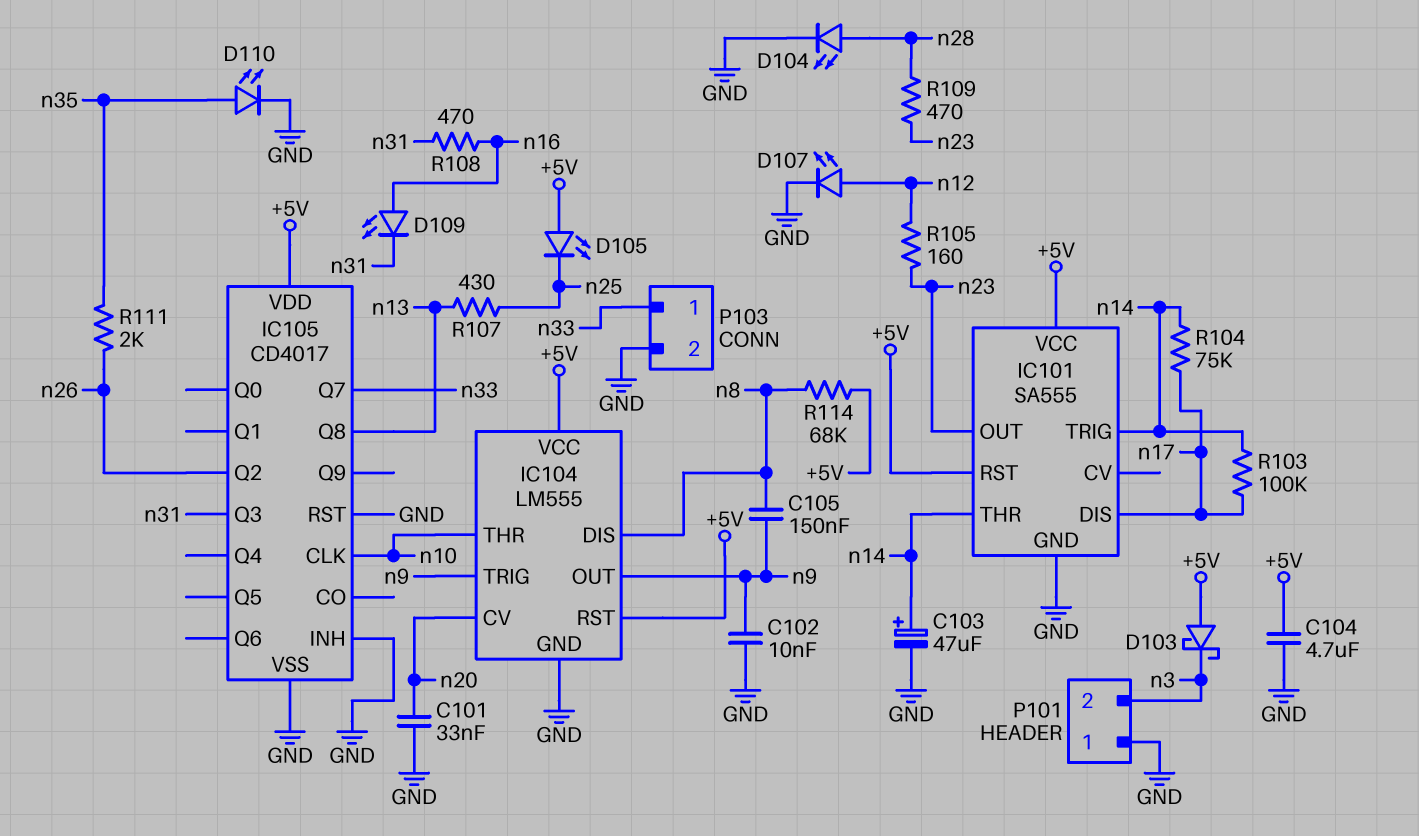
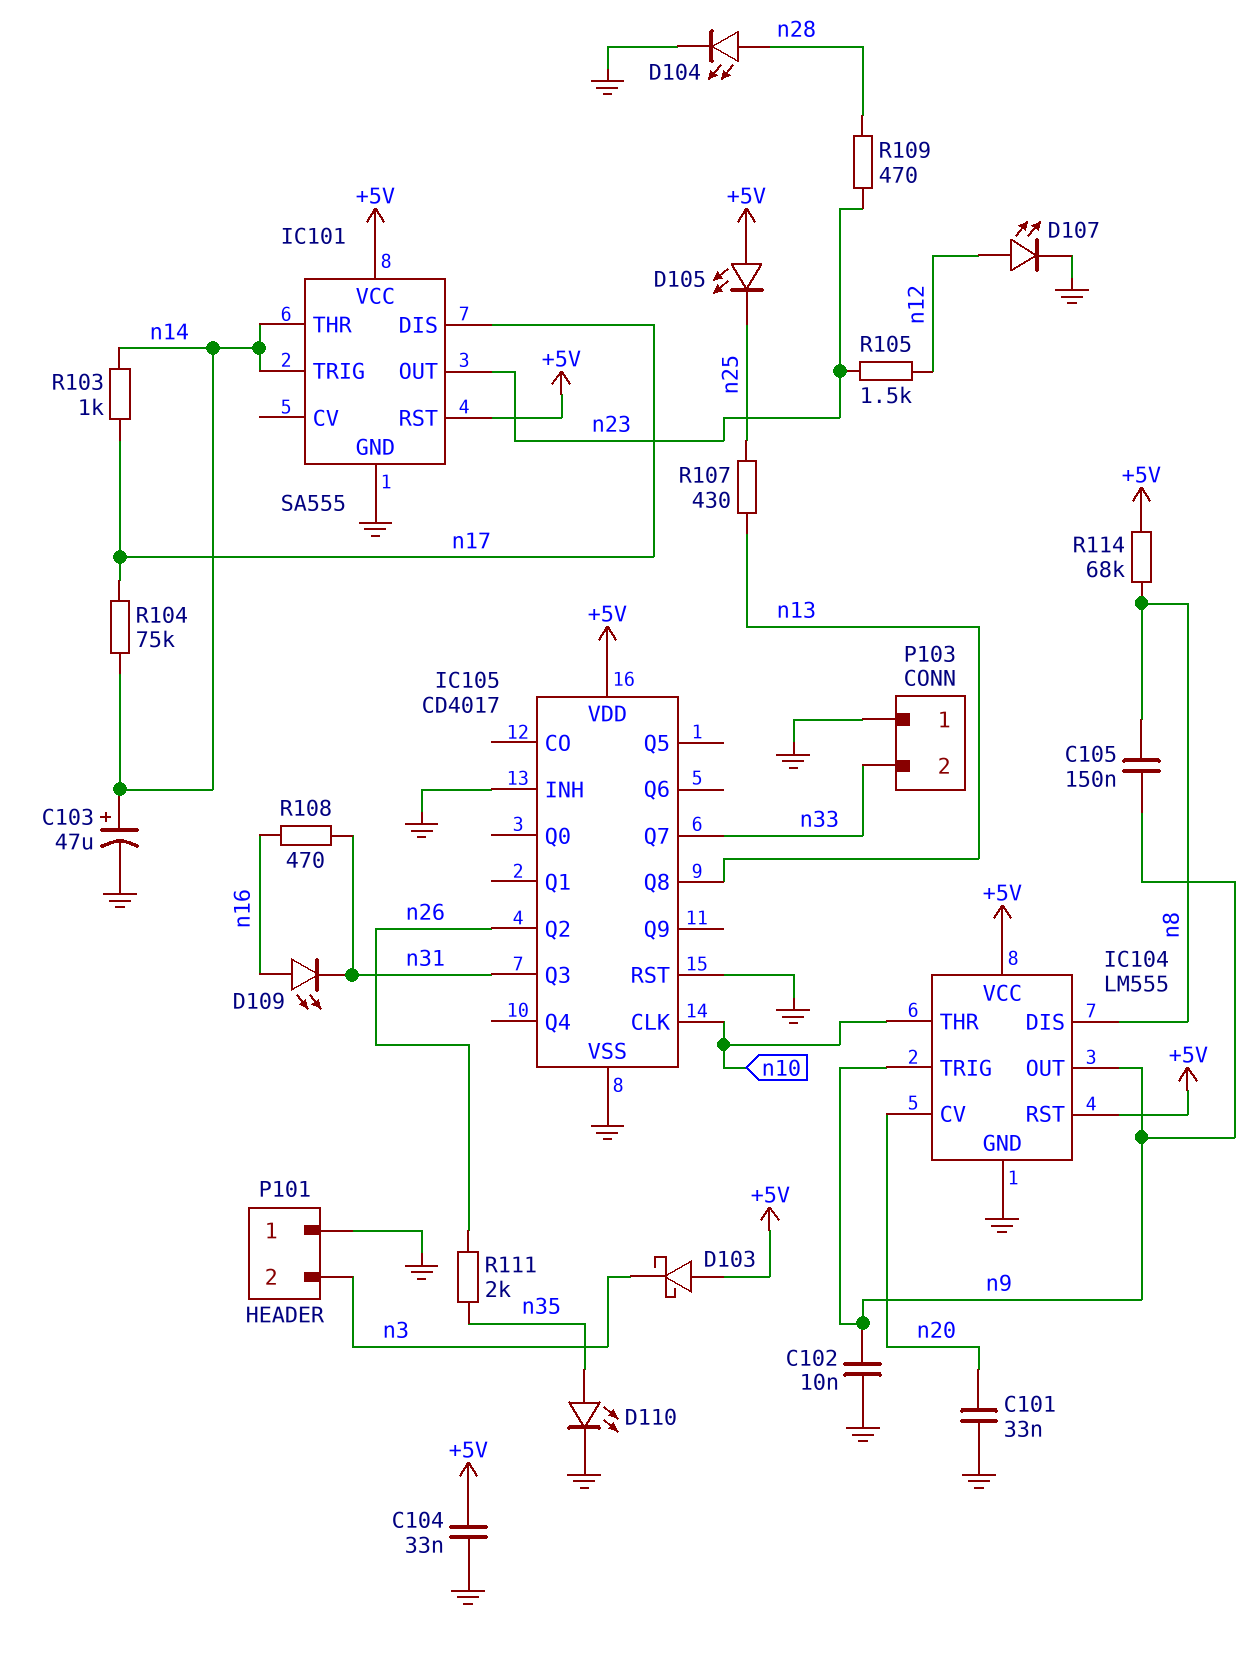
C104: 4.7uF (+5V, GND) -> 33nF (+5V, GND)
P103 pin 1: n33 -> GND
P103 pin 2: GND -> n33
R103: 100k (n14, n17) -> 1k (n14, n17)
R105: 160 (n12, n23) -> 1.5k (n12, n23)

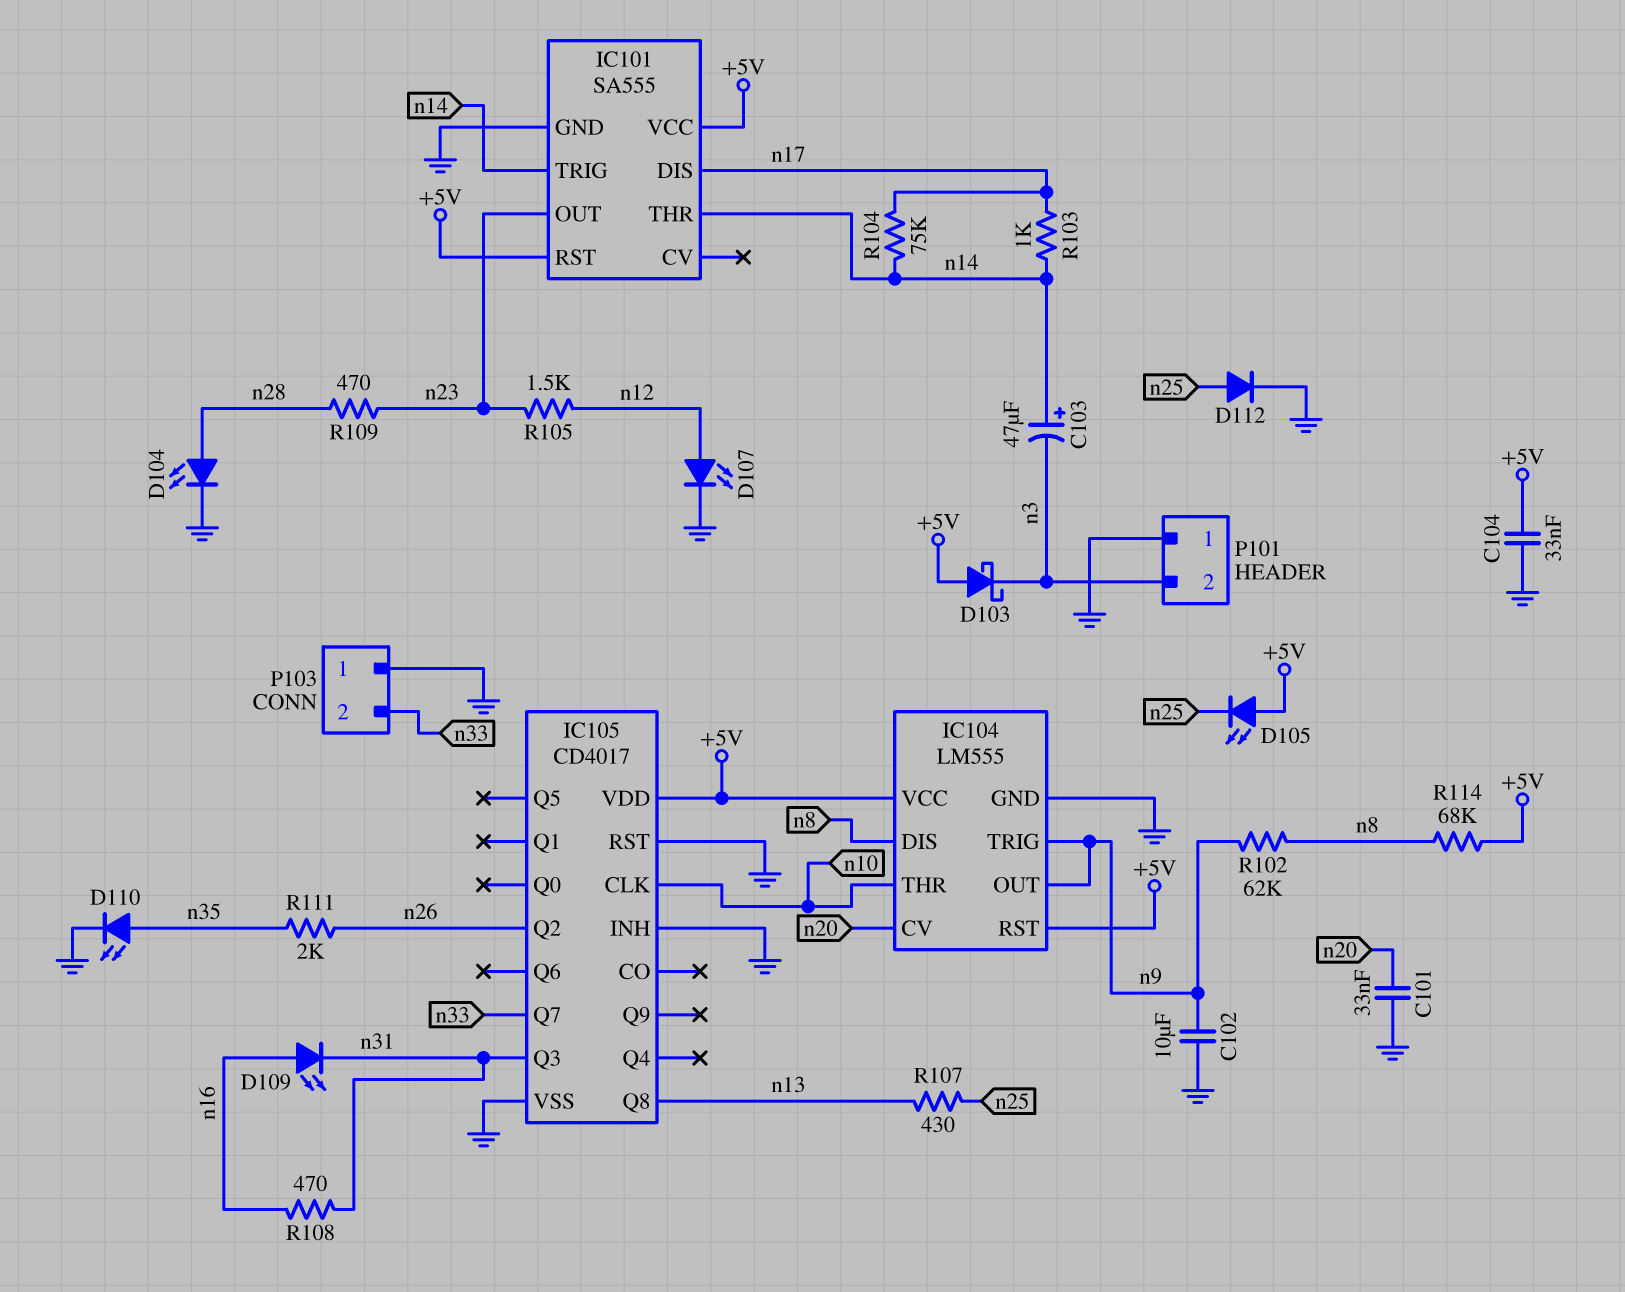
C102: 10nF (GND, n9) -> 10uF (GND, n9)
C103: 47uF (plus n14, minus GND) -> 47uF (plus n14, minus n3)
C105: 150nF (n8, n9) -> none
D112: none -> diode (A n25, K GND)
R102: none -> 62k (n8, n9)

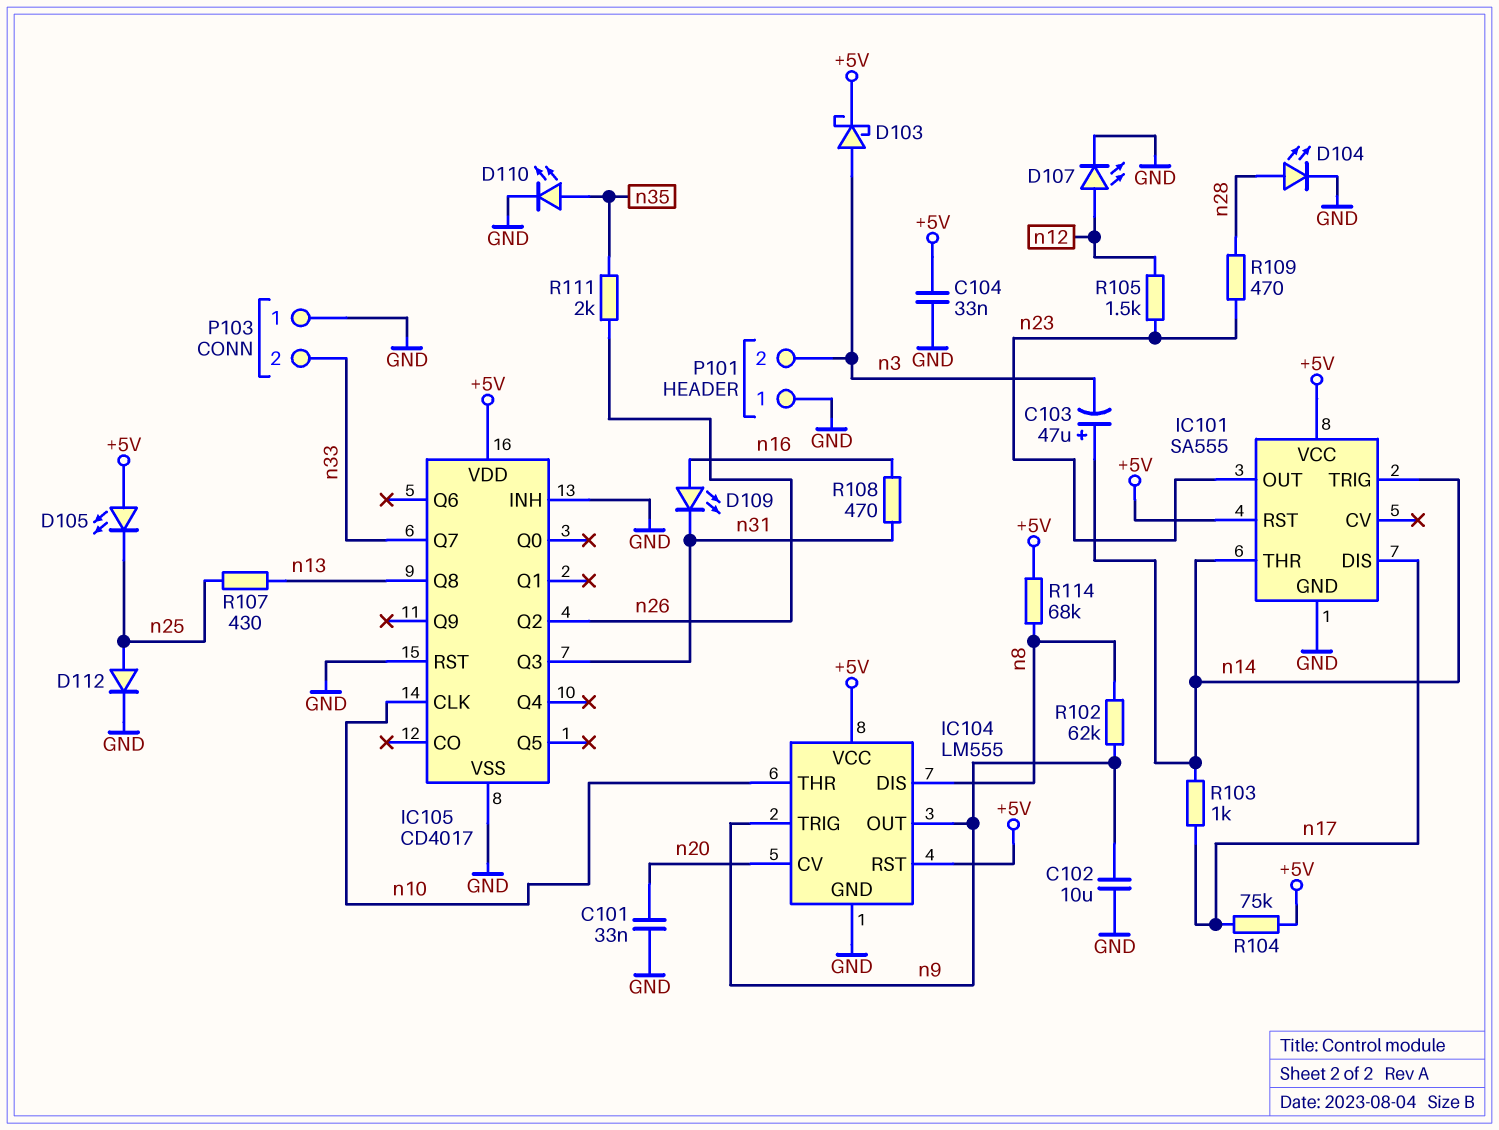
D103: schottky (A +5V, K n3) -> schottky (A n3, K +5V)
R104: 75k (n14, n17) -> 75k (+5V, n17)

